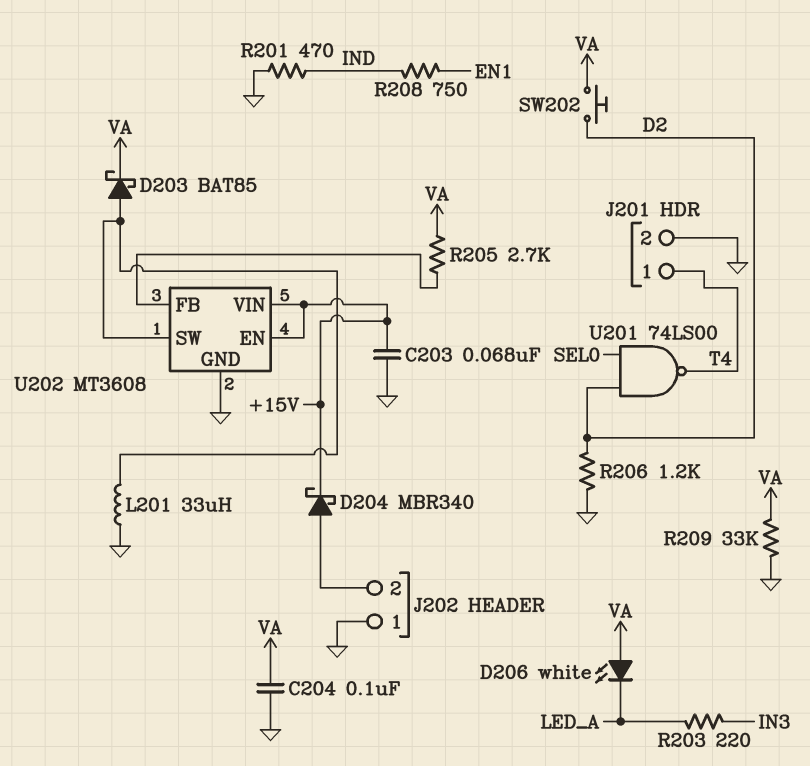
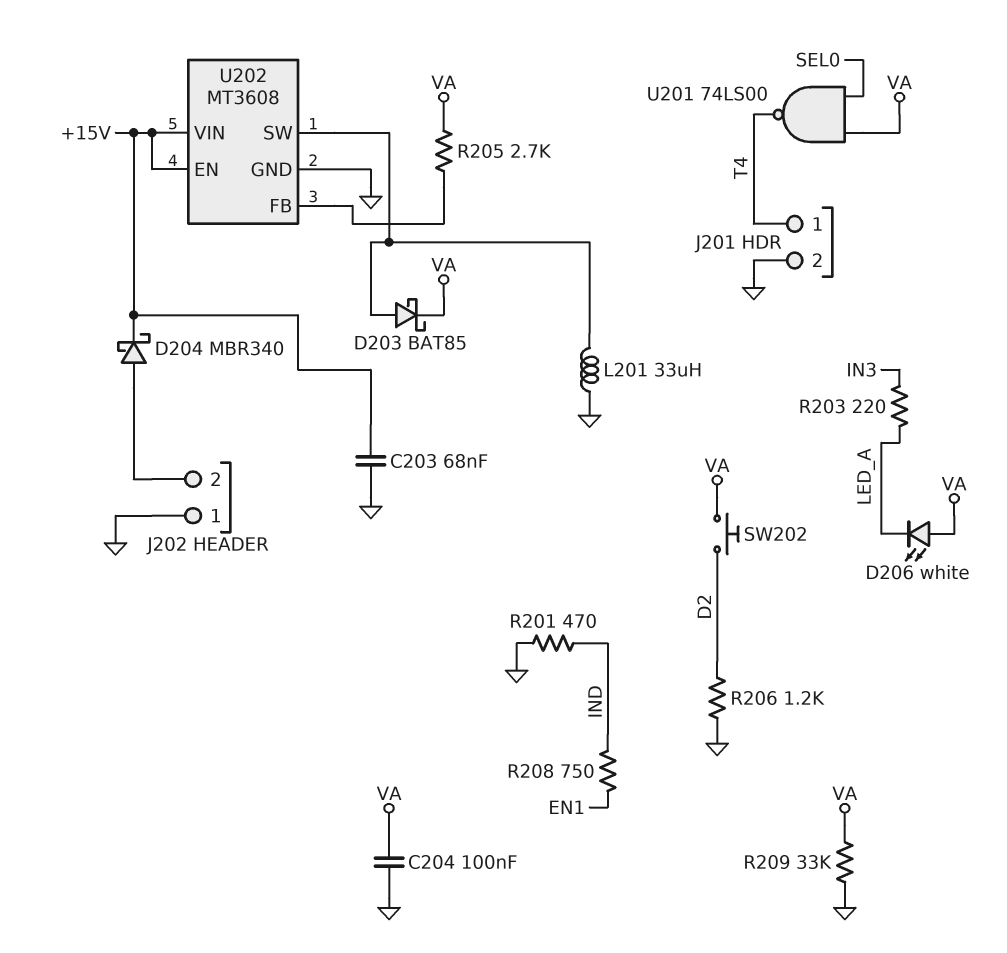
U201: NAND 74LS00 (in D2, in SEL0, out T4) -> NAND 74LS00 (in SEL0, in VA, out T4)

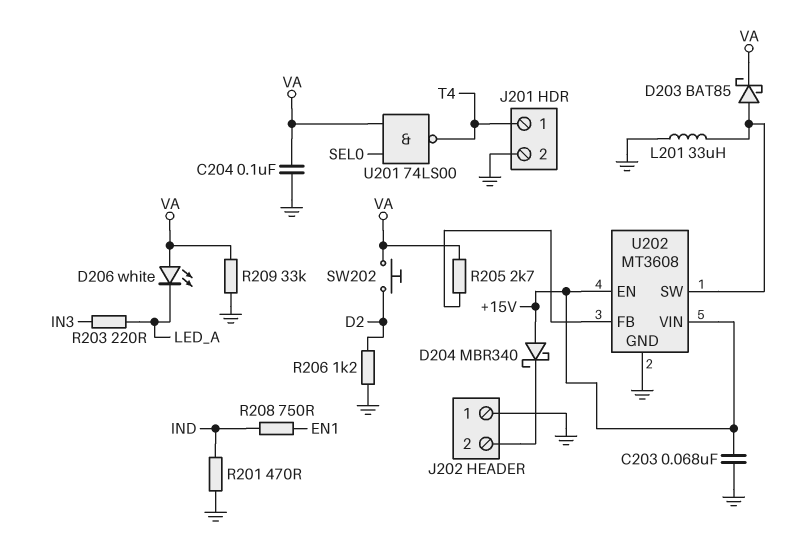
D204: schottky MBR340 (A J202/2, K +15V) -> schottky MBR340 (A +15V, K J202/2)

